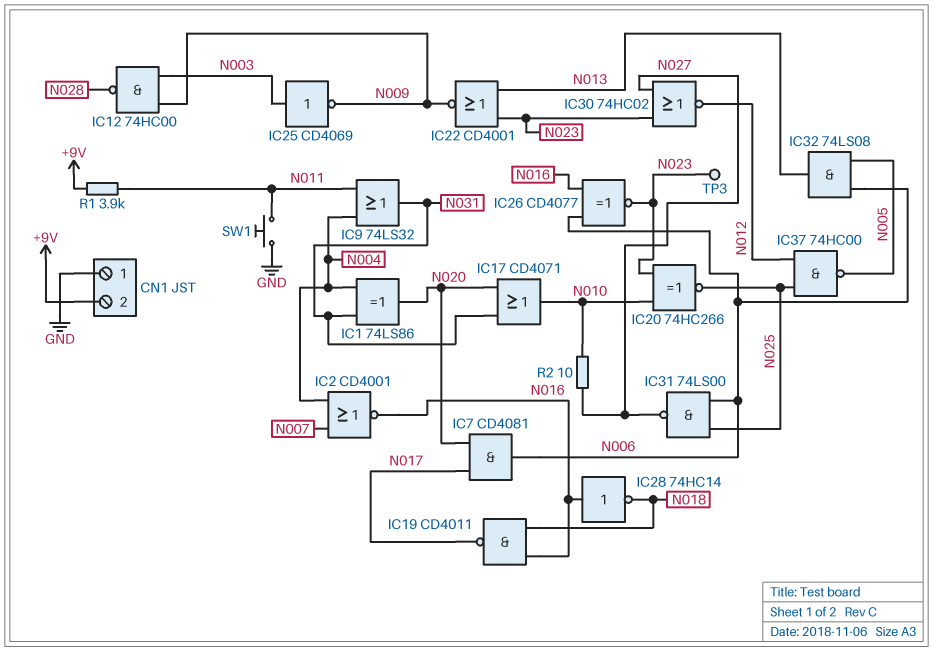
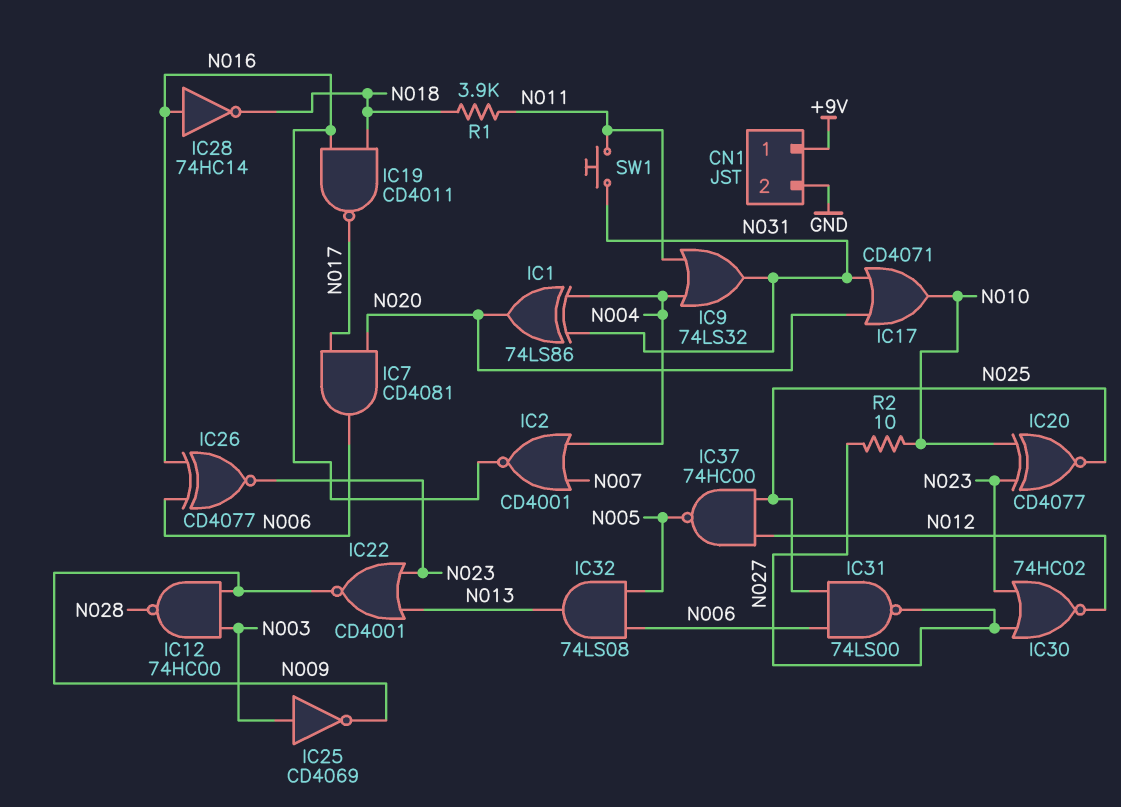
CN1 pin 1: GND -> +9V
CN1 pin 2: +9V -> GND
IC20: XNOR 74HC266 (in N010, in N023, out N025) -> XNOR CD4077 (in N010, in N023, out N025)
R1: 3.9k (+9V, N011) -> 3.9k (N011, N018)
SW1: button (GND, N011) -> button (N011, N031)
TP3: test point (N023) -> none

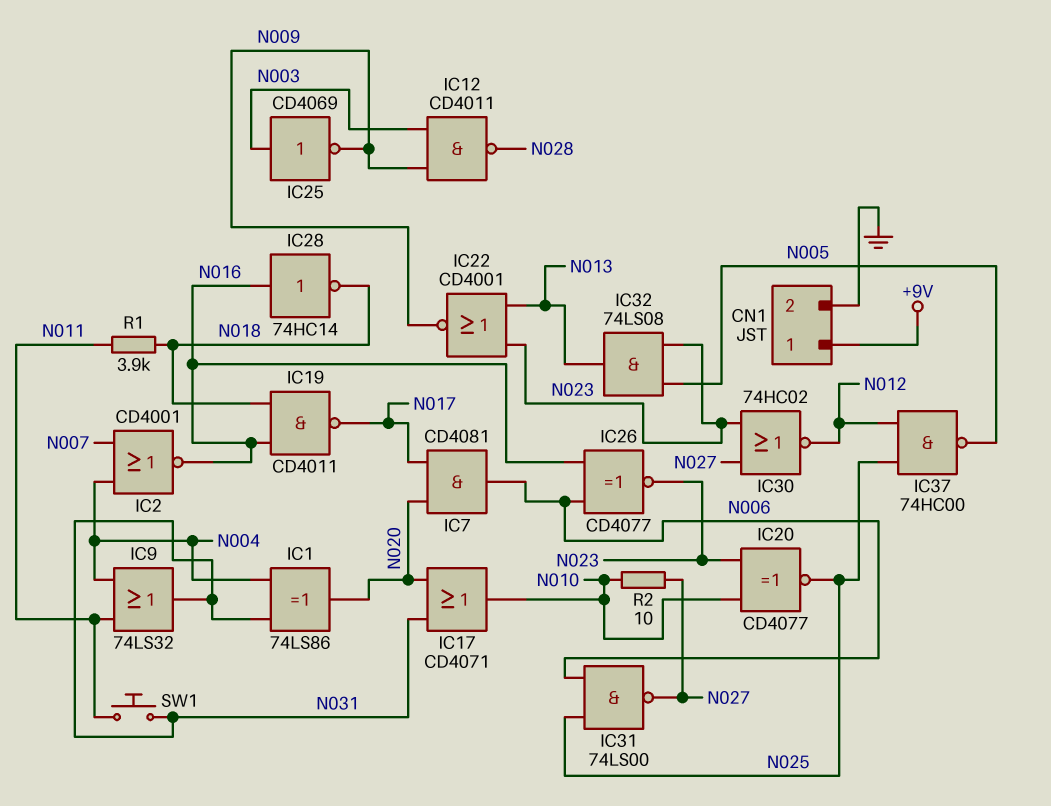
IC12: NAND 74HC00 (in N003, in N009, out N028) -> NAND CD4011 (in N003, in N009, out N028)
IC32: AND 74LS08 (in N005, in N006, out N013) -> AND 74LS08 (in N005, in N023, out N013)

